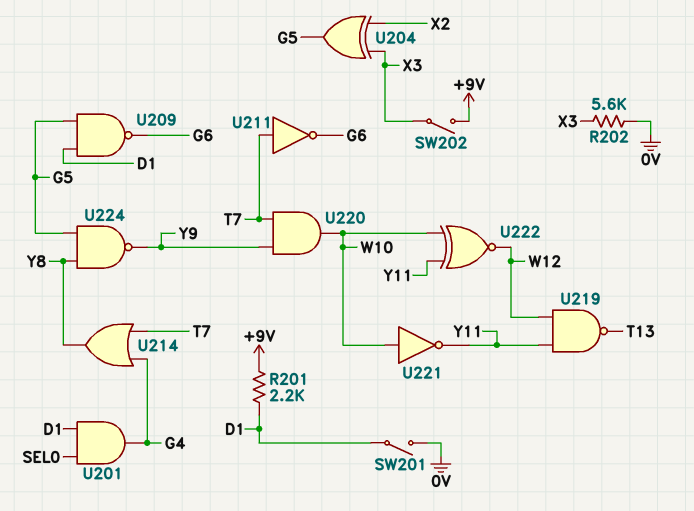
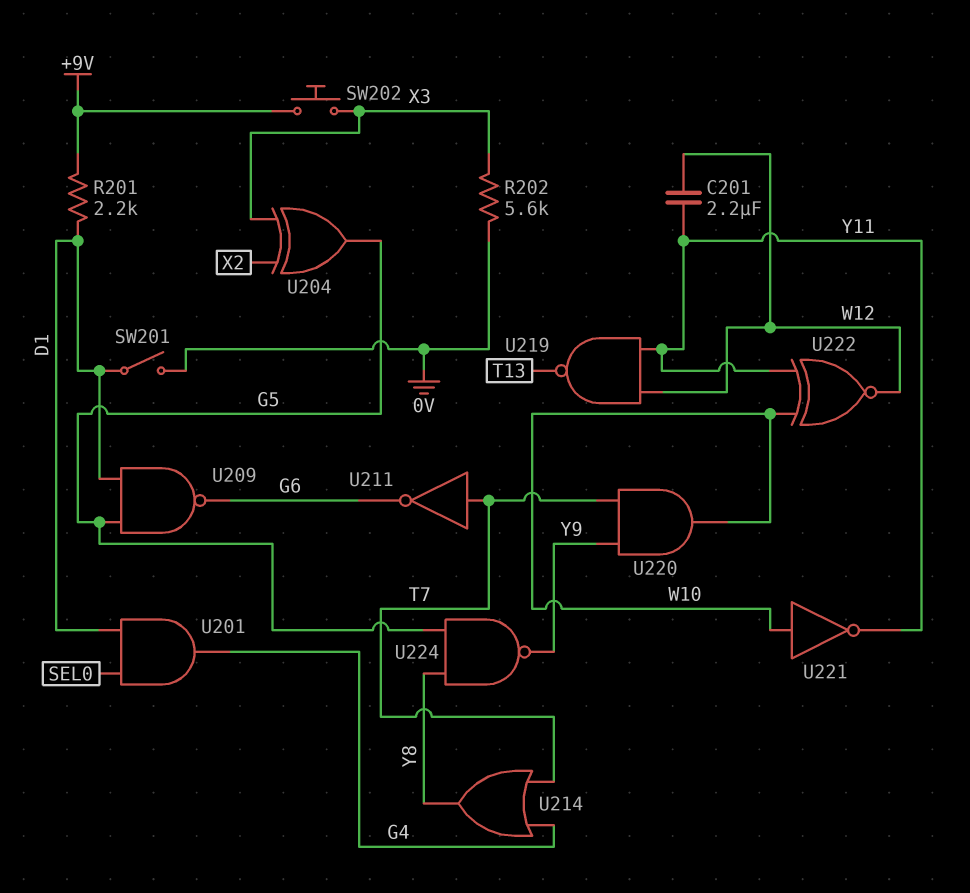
C201: none -> 2.2uF (W12, Y11)
SW202: switch (+9V, X3) -> button (+9V, X3)

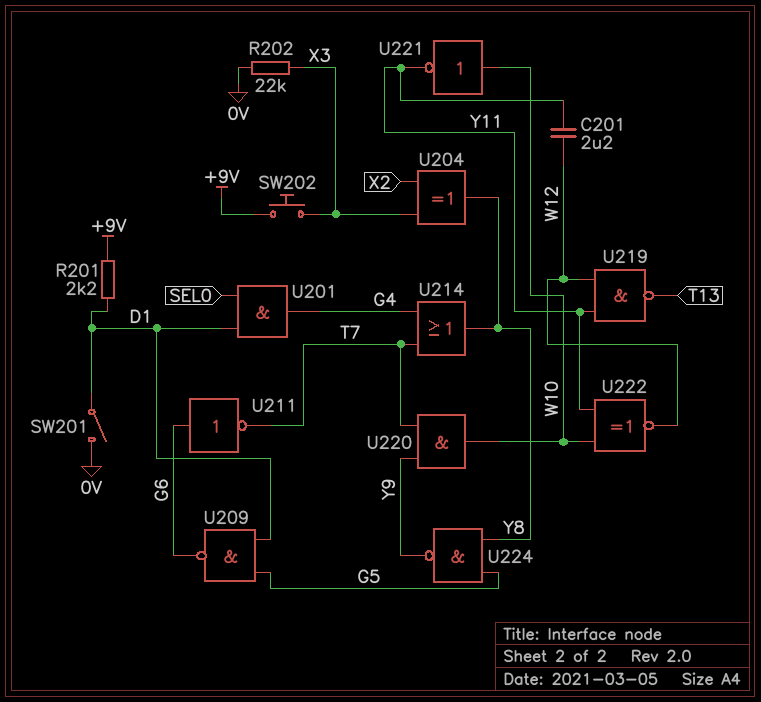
R202: 5.6k (0V, X3) -> 22k (0V, X3)
U204: XOR (in X2, in X3, out G5) -> XOR (in X2, in X3, out Y8)
U211: NOT (in T7, out G6) -> NOT (in G6, out T7)

